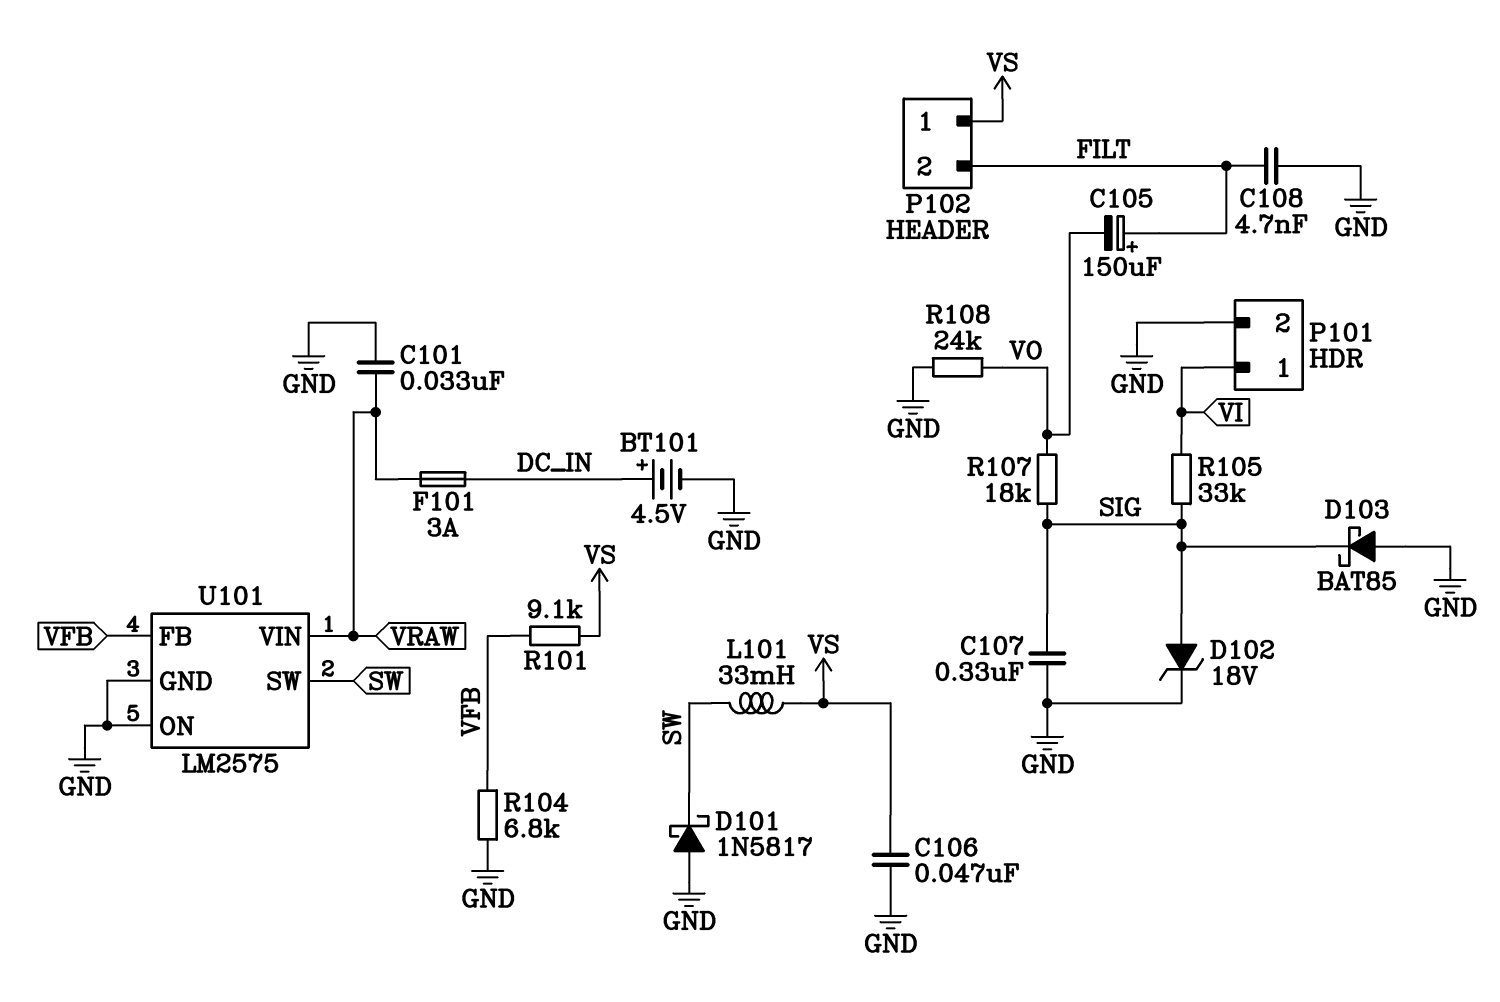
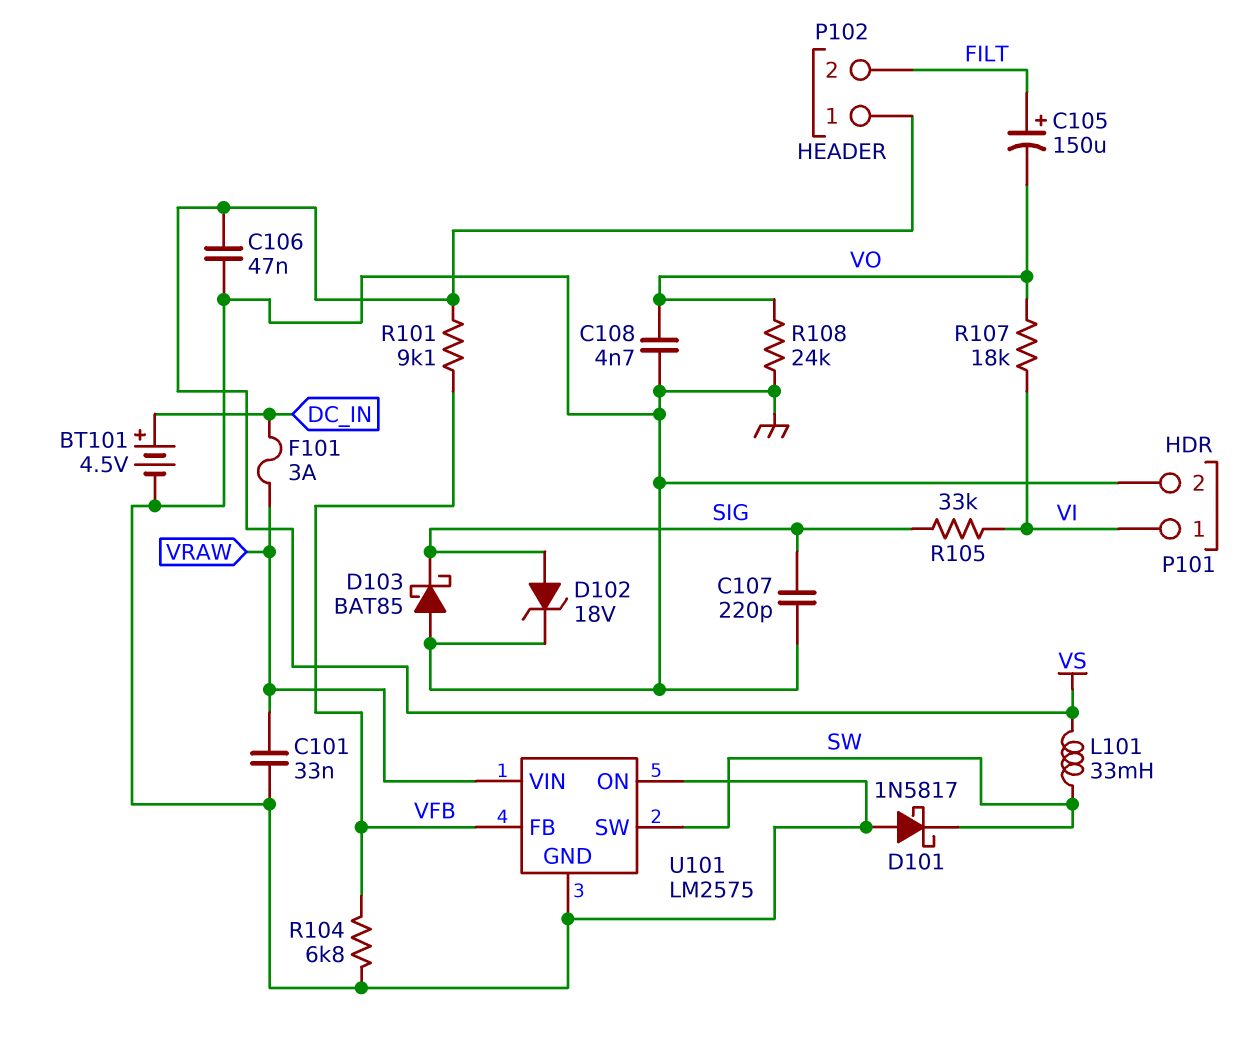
C107: 330nF (GND, SIG) -> 220pF (GND, SIG)
C108: 4.7nF (FILT, GND) -> 4.7nF (GND, VO)
R107: 18k (SIG, VO) -> 18k (VI, VO)

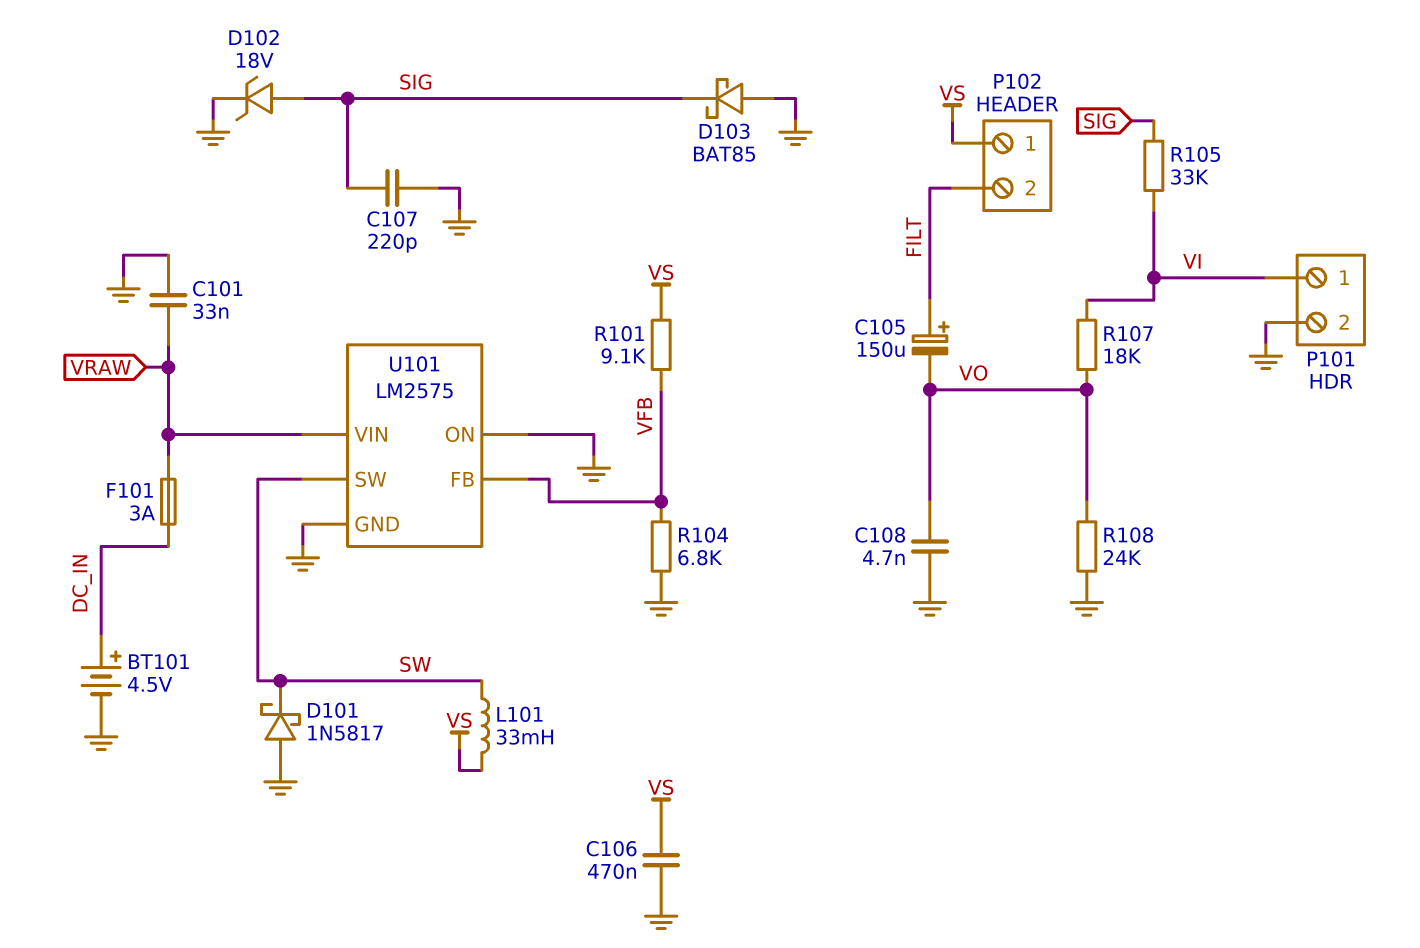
C106: 47nF (GND, VS) -> 470nF (GND, VS)

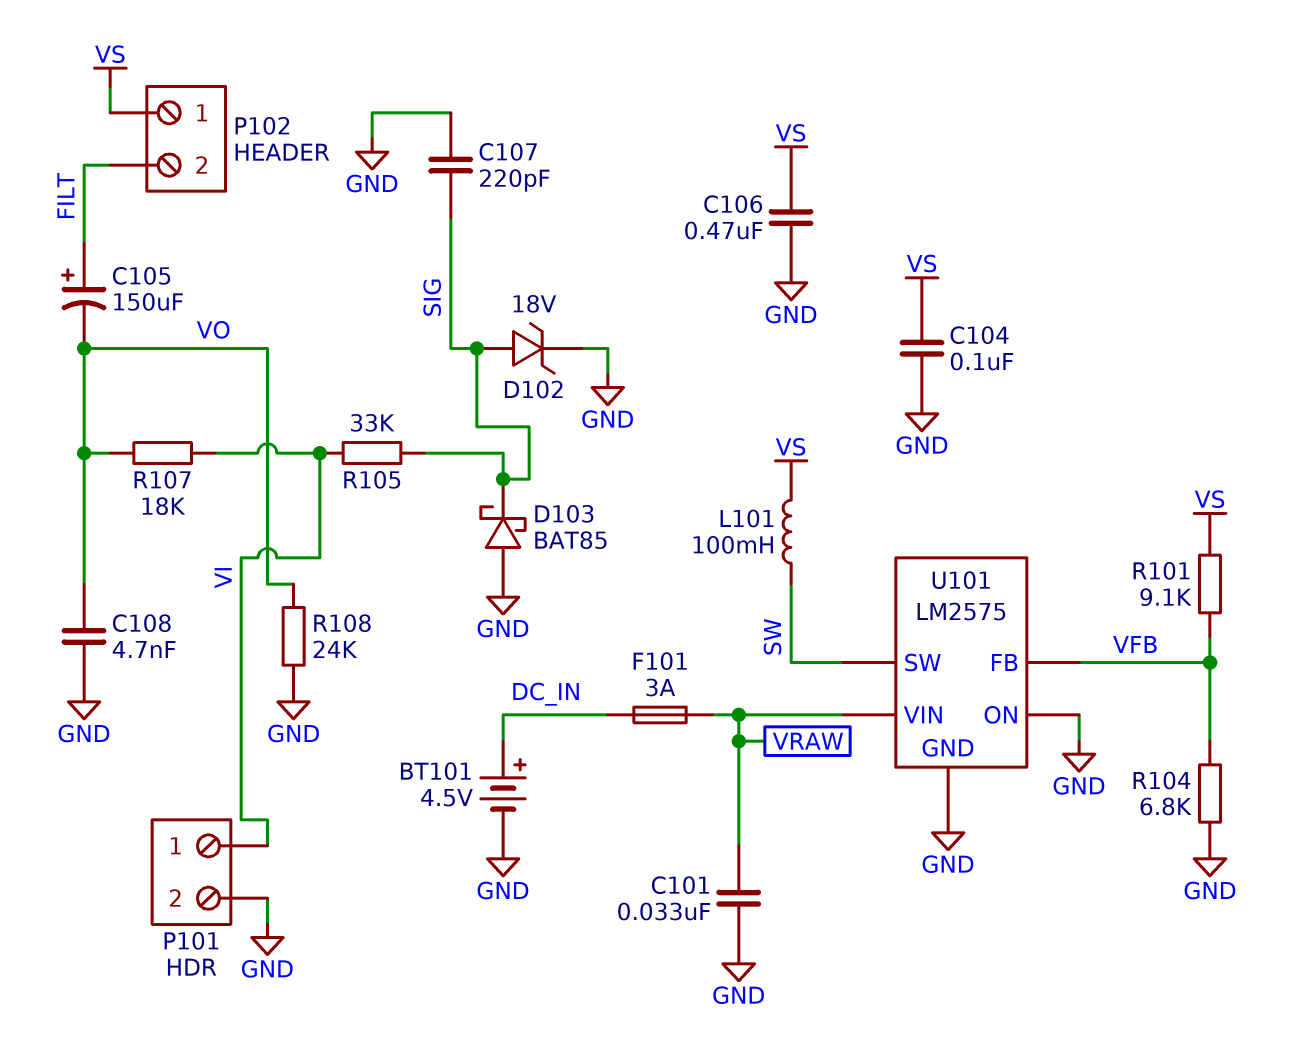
C104: none -> 100nF (GND, VS)
D101: schottky 1N5817 (A GND, K SW) -> none
L101: 33mH (SW, VS) -> 100mH (SW, VS)

